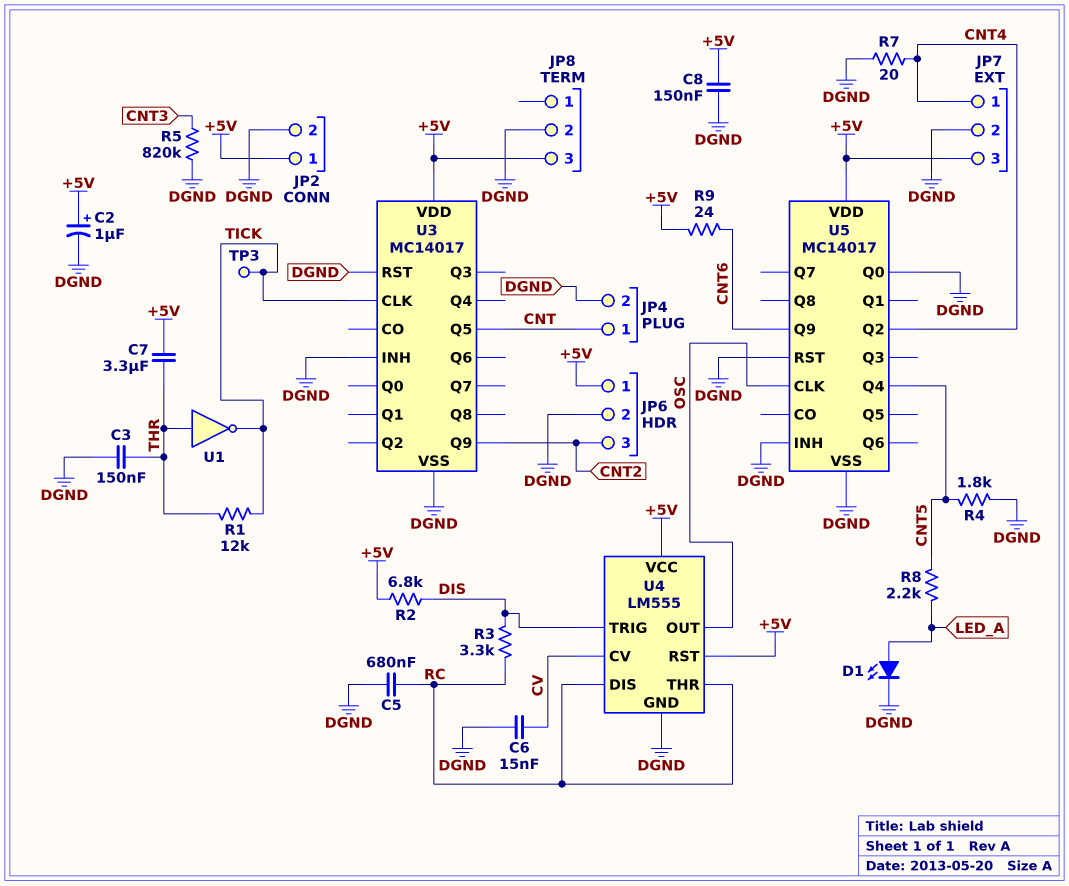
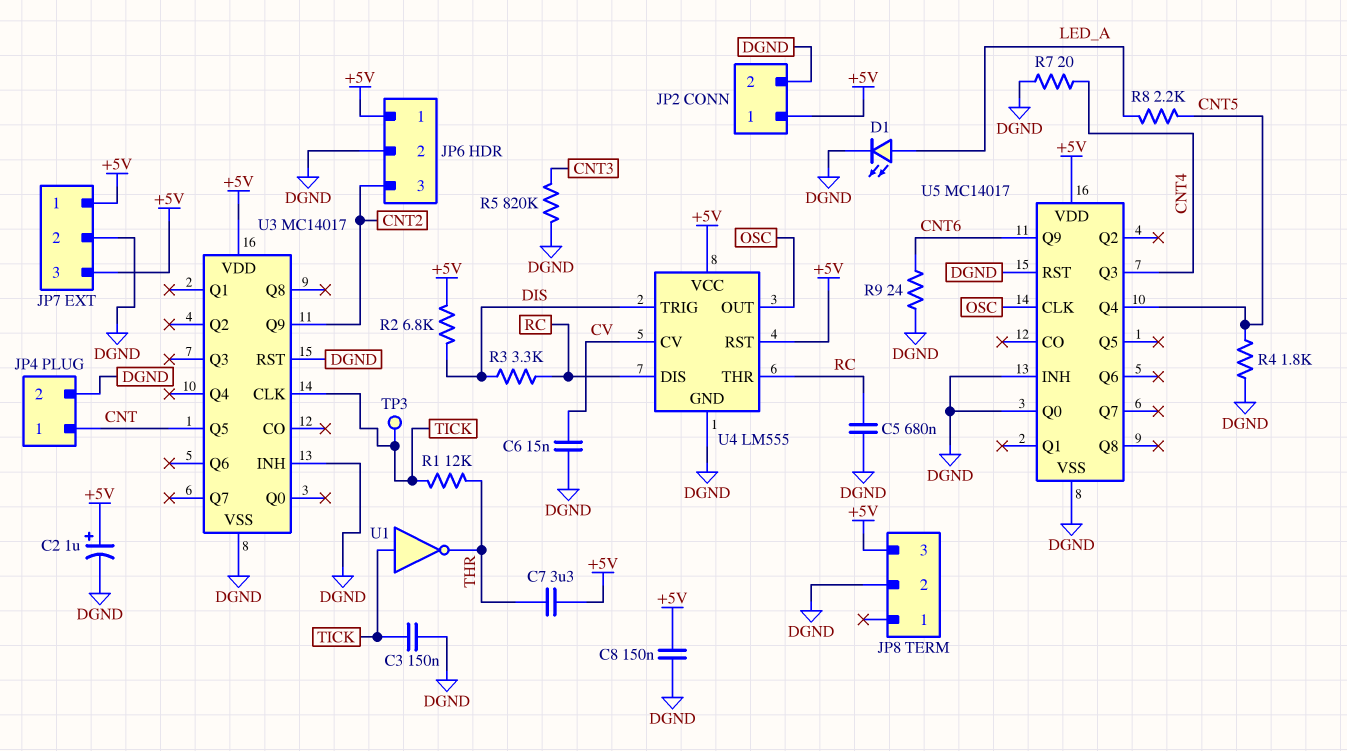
C3: 150nF (DGND, THR) -> 150nF (DGND, TICK)
JP7 pin 1: CNT4 -> +5V
R9: 24 (+5V, CNT6) -> 24 (CNT6, DGND)
U1: NOT (in THR, out TICK) -> NOT (in TICK, out THR)
U5 pin Q2: CNT4 -> none
U5 pin Q3: none -> CNT4

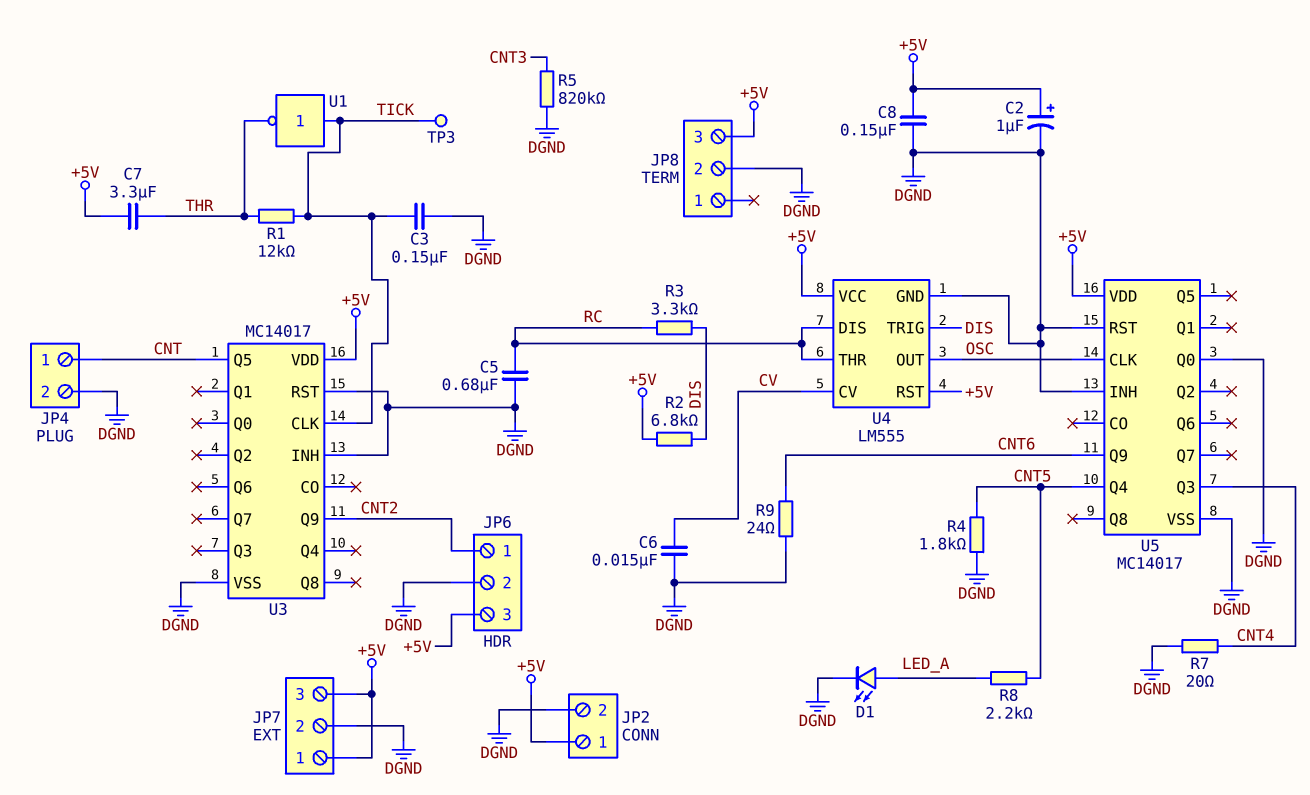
JP6 pin 1: +5V -> CNT2
JP6 pin 3: CNT2 -> +5V

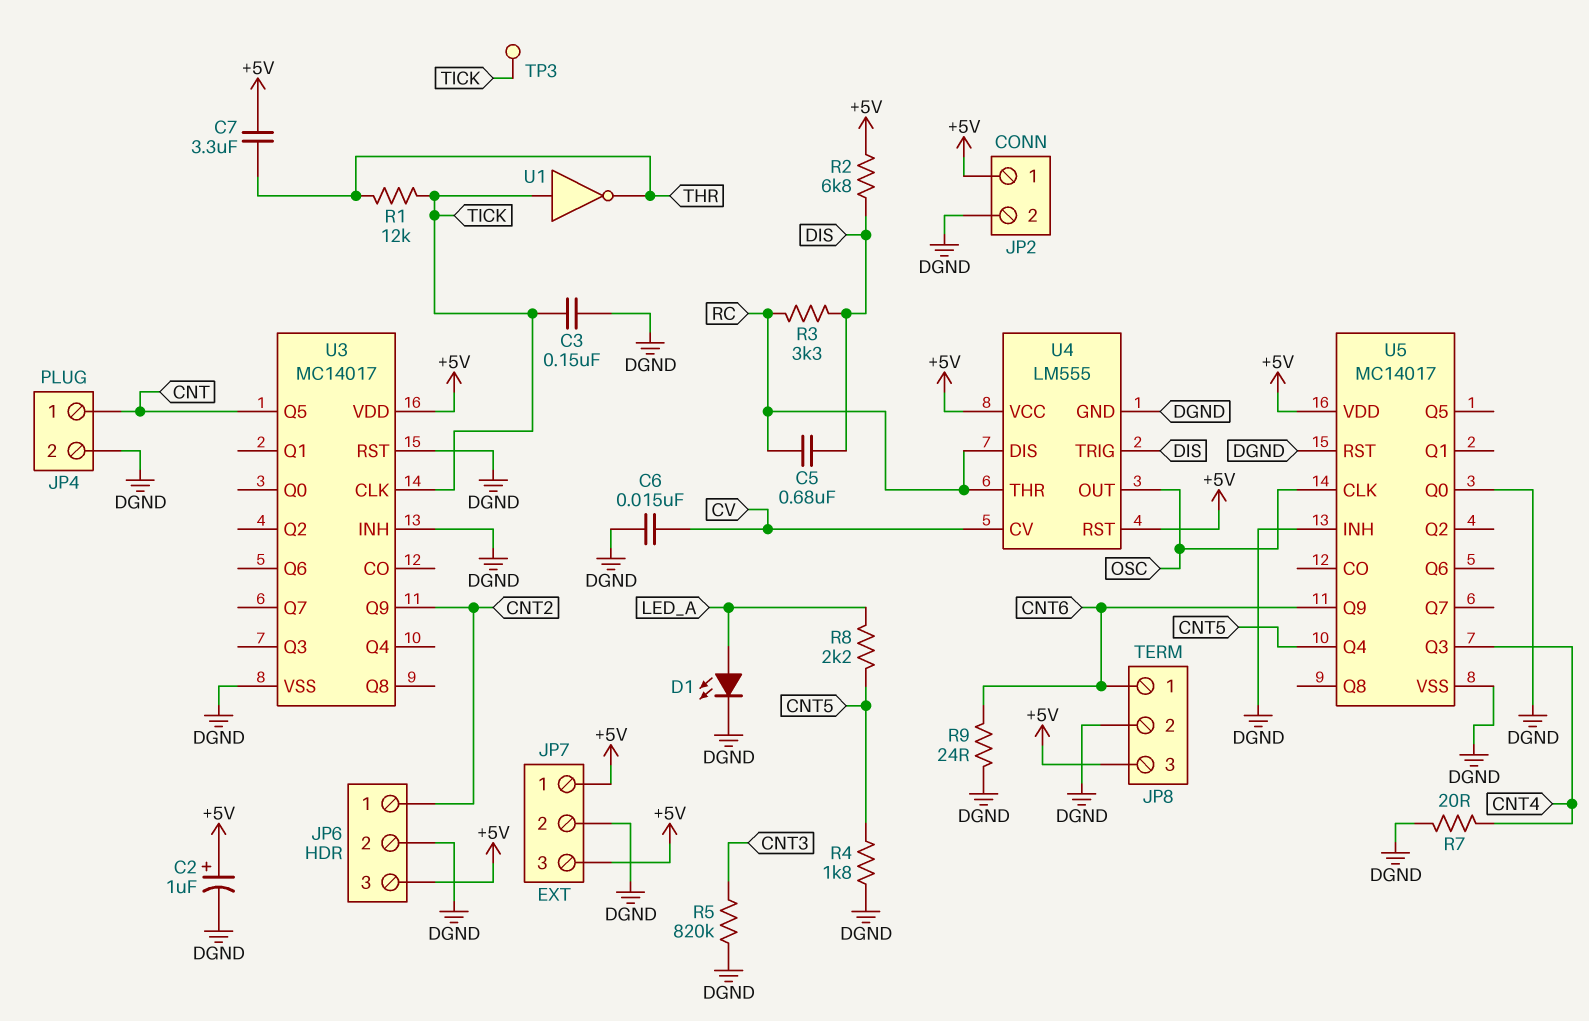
C5: 680nF (DGND, RC) -> 680nF (DIS, RC)
C8: 150nF (+5V, DGND) -> none
JP8 pin 1: none -> CNT6

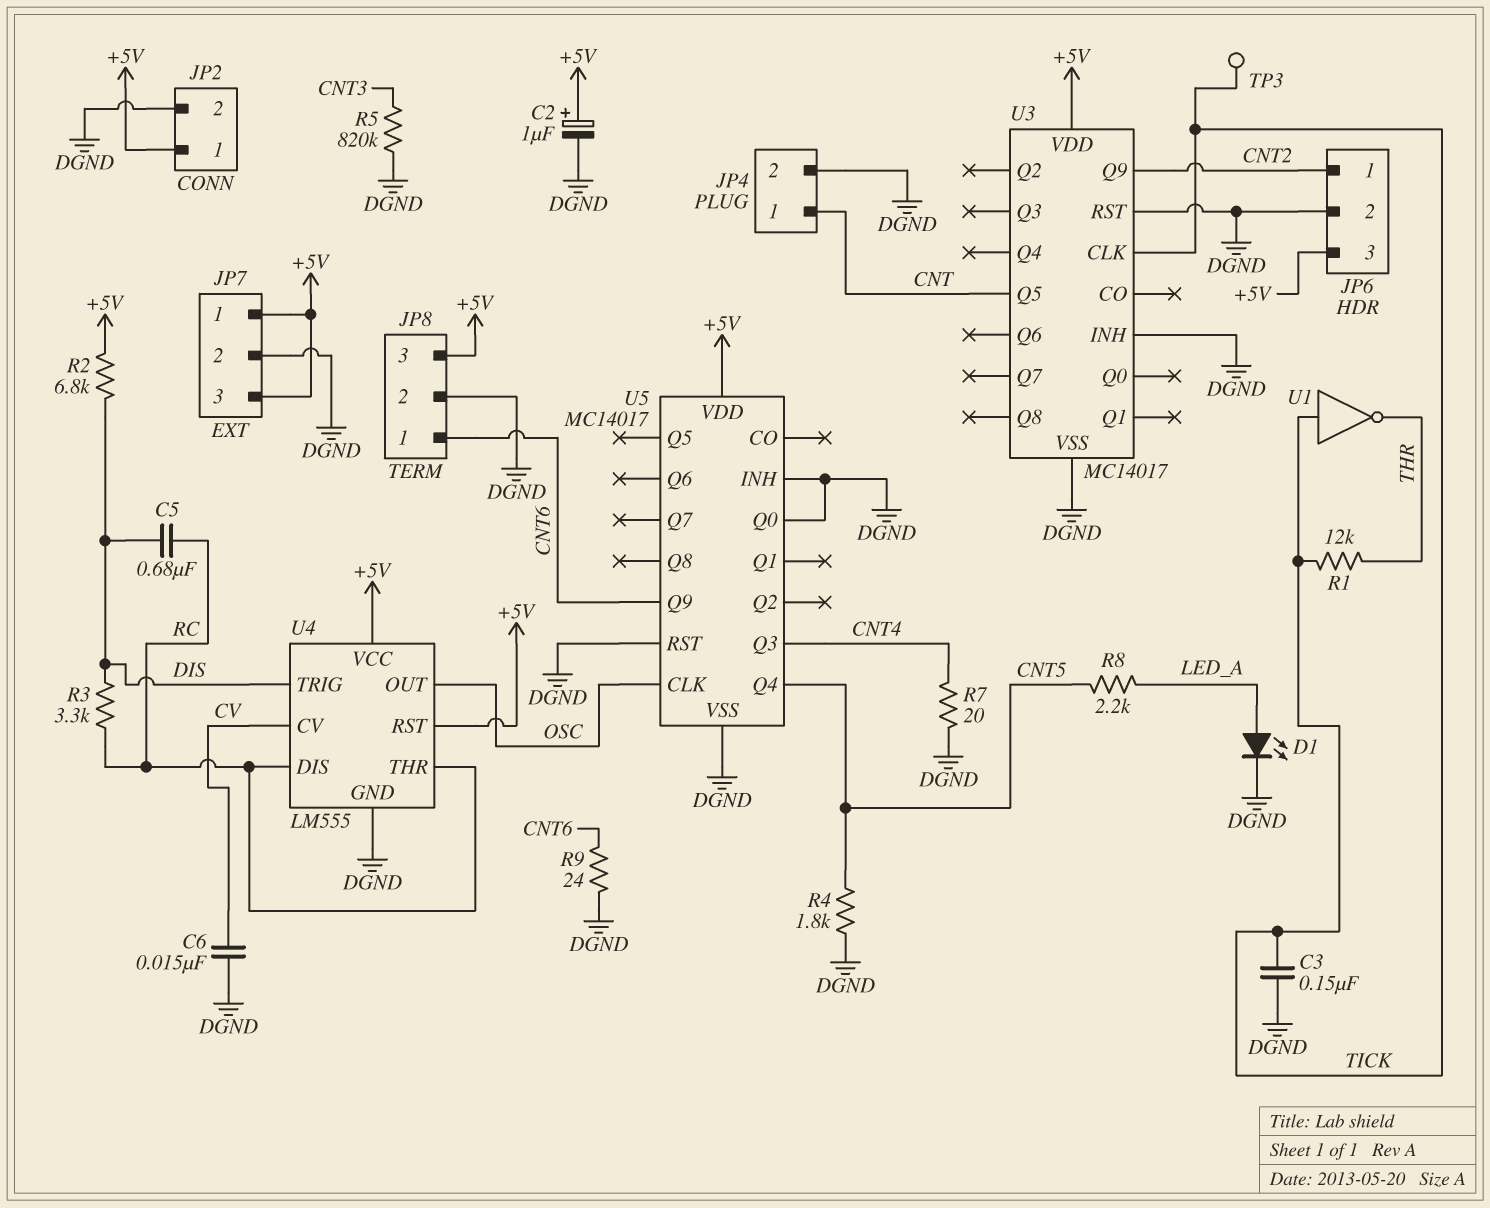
C7: 3.3uF (+5V, THR) -> none

